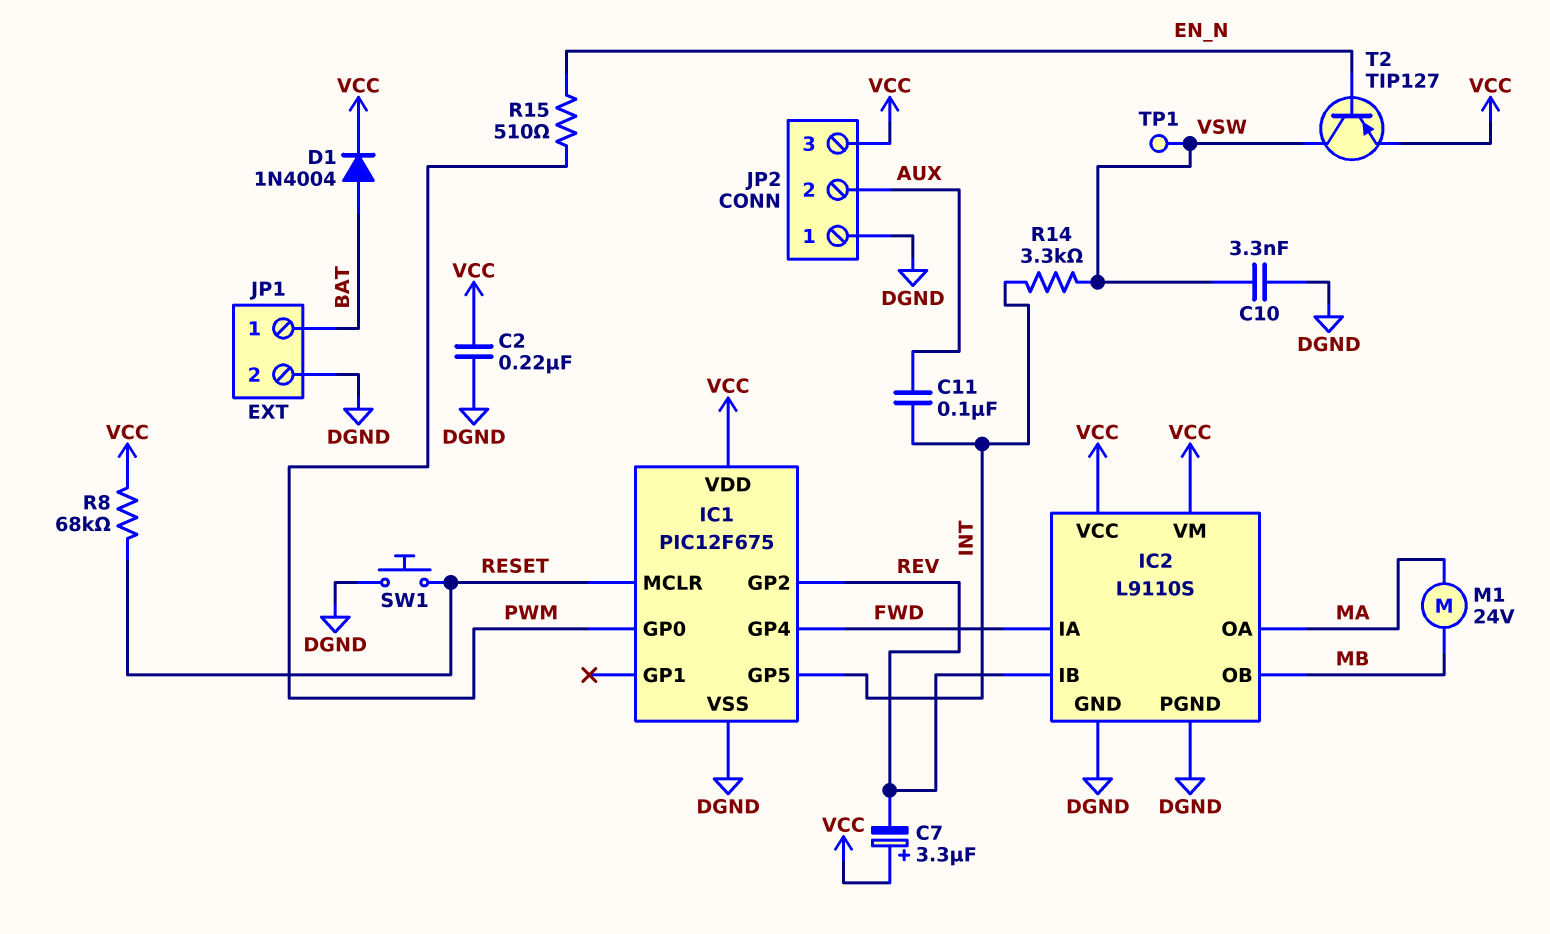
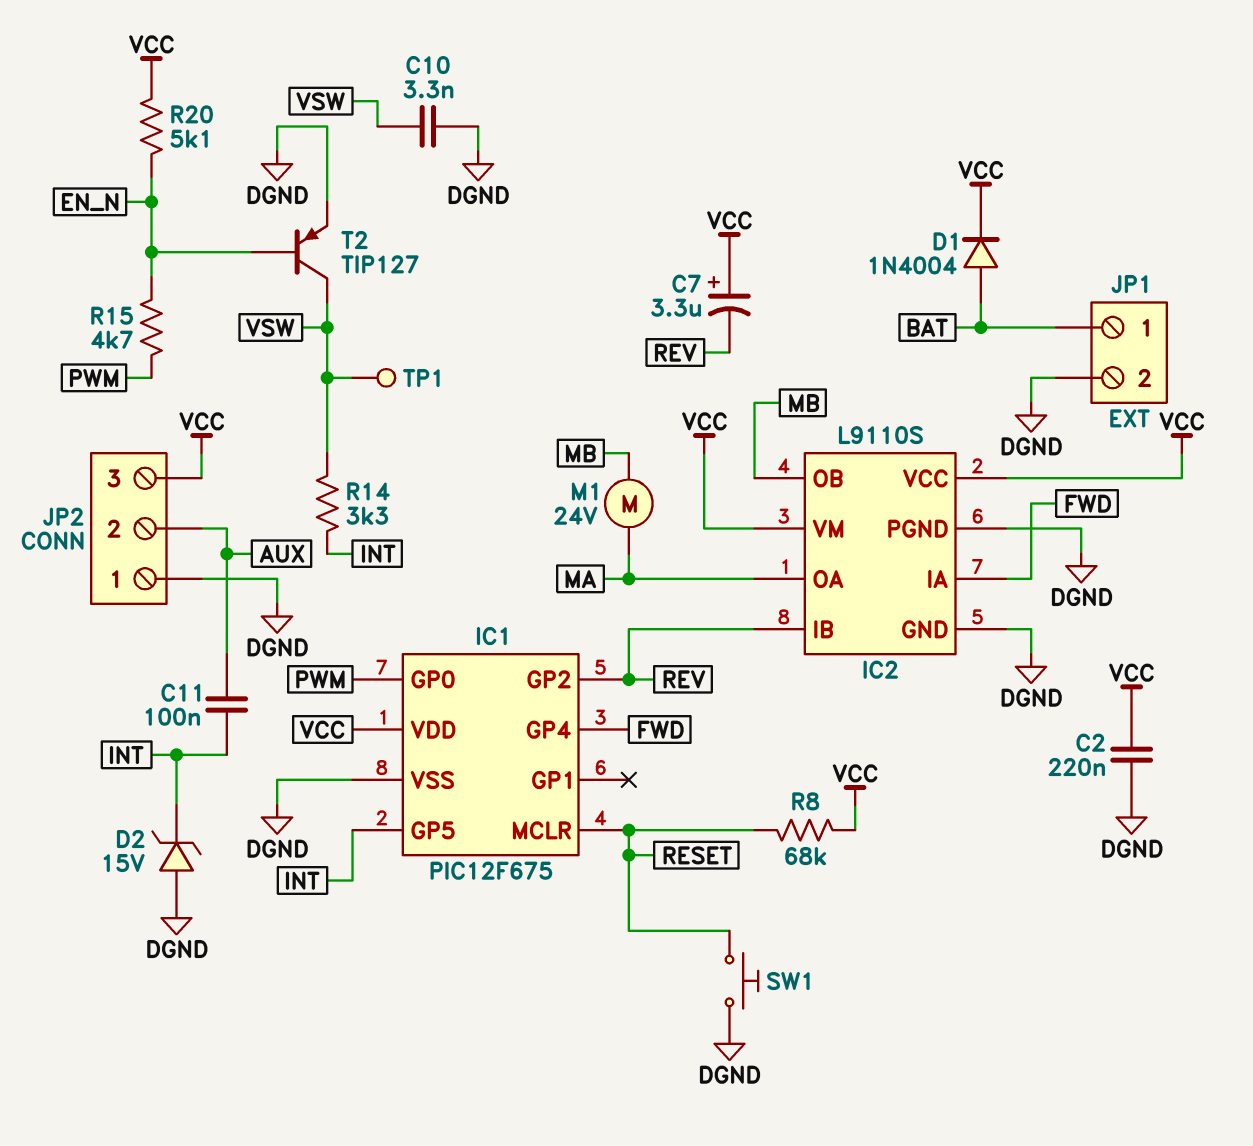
D2: none -> zener 15V (A DGND, K INT)
R15: 510 (EN_N, PWM) -> 4.7k (EN_N, PWM)
R20: none -> 5.1k (EN_N, VCC)
T2: PNP TIP127 (B EN_N, C VSW, E VCC) -> PNP TIP127 (B EN_N, C VSW, E DGND)

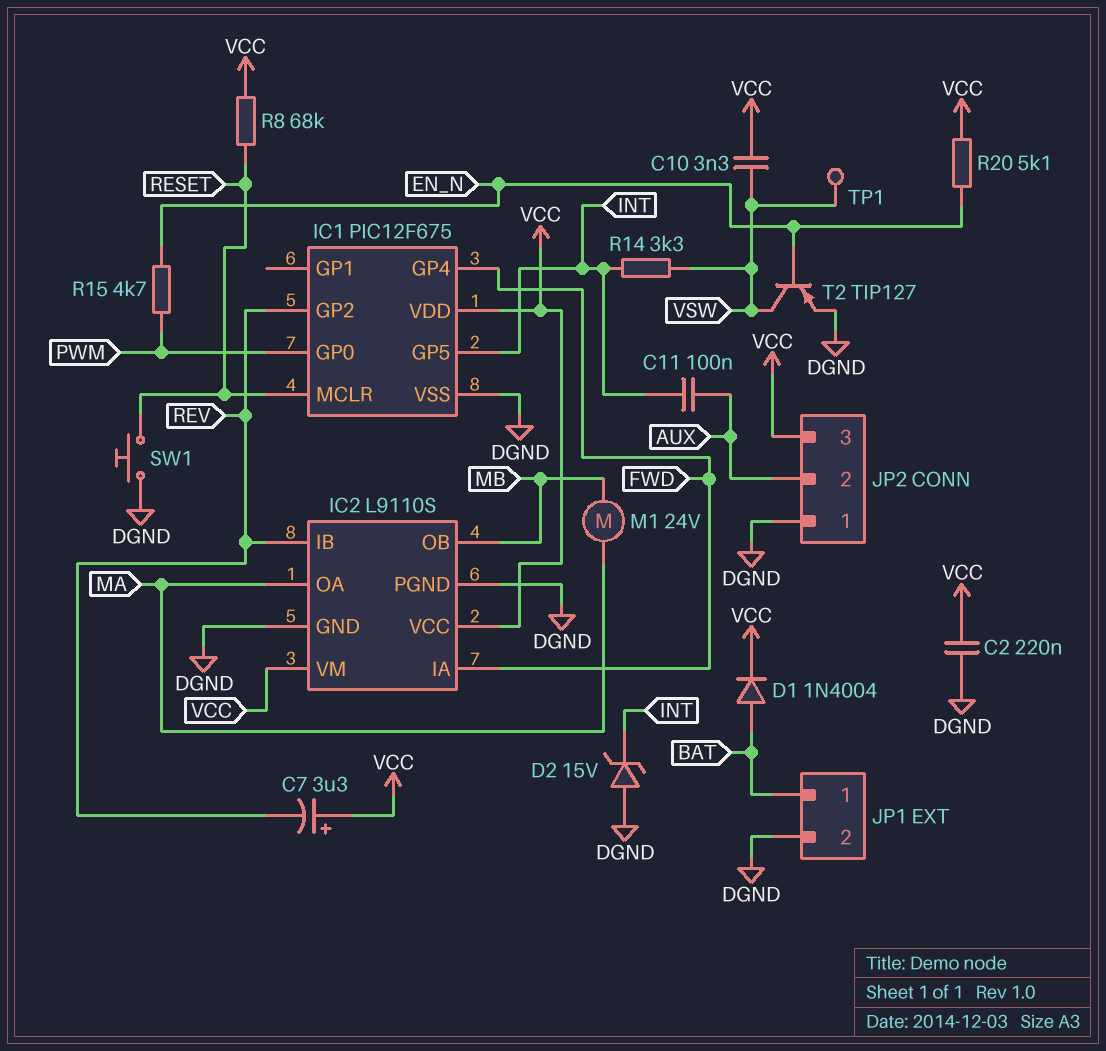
C10: 3.3nF (DGND, VSW) -> 3.3nF (VCC, VSW)

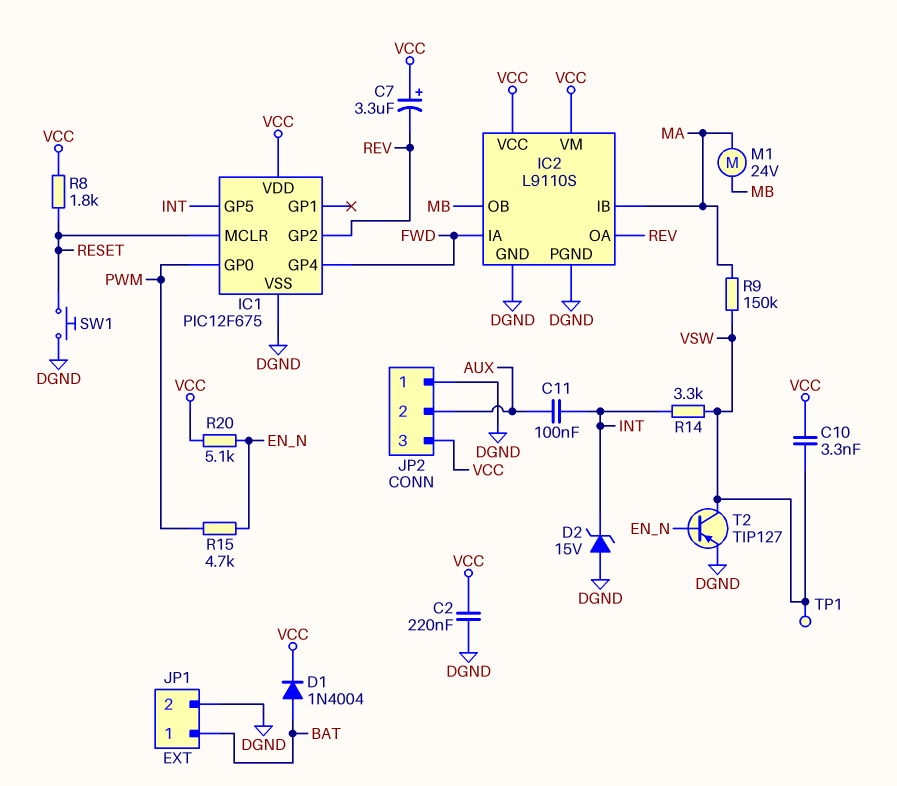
IC2 pin IB: REV -> MA
IC2 pin OA: MA -> REV
R8: 68k (RESET, VCC) -> 1.8k (RESET, VCC)
R9: none -> 150k (MA, VSW)

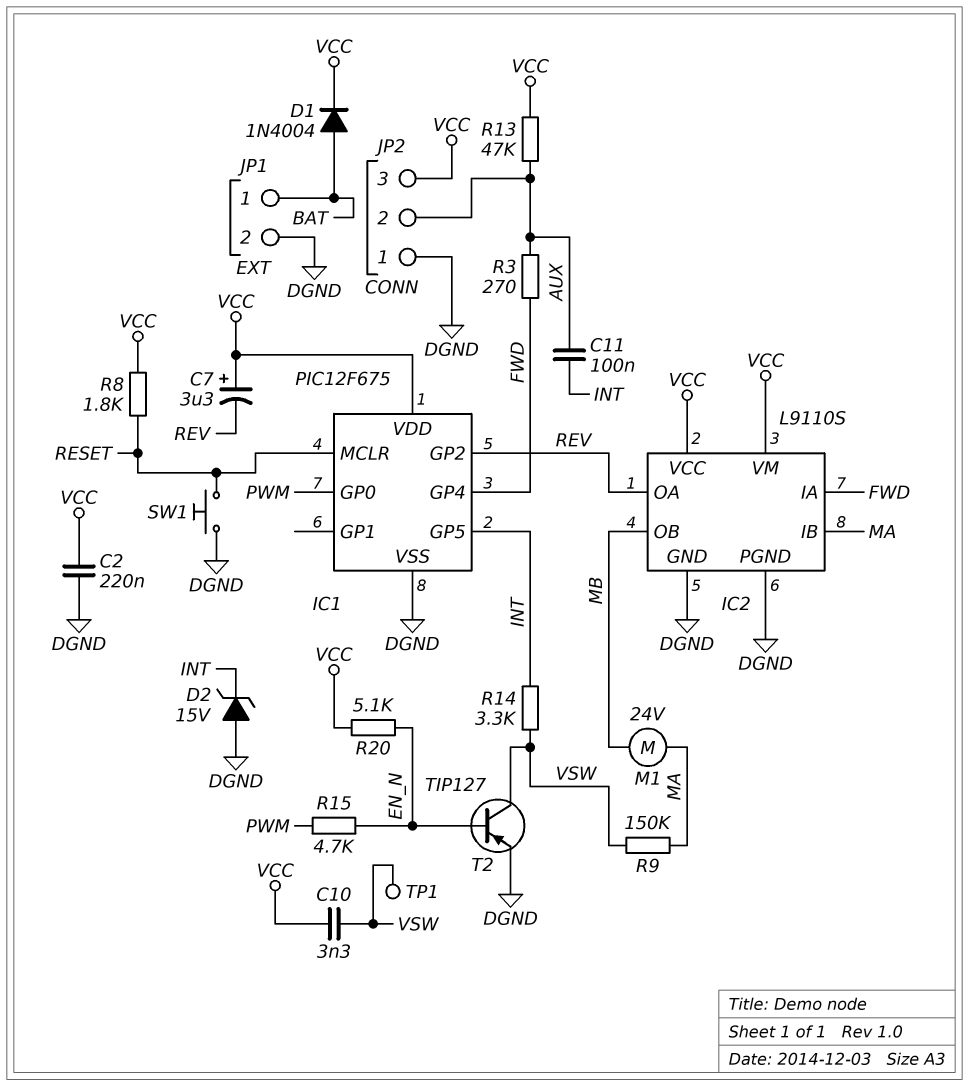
R3: none -> 270 (AUX, FWD)
R13: none -> 47k (AUX, VCC)

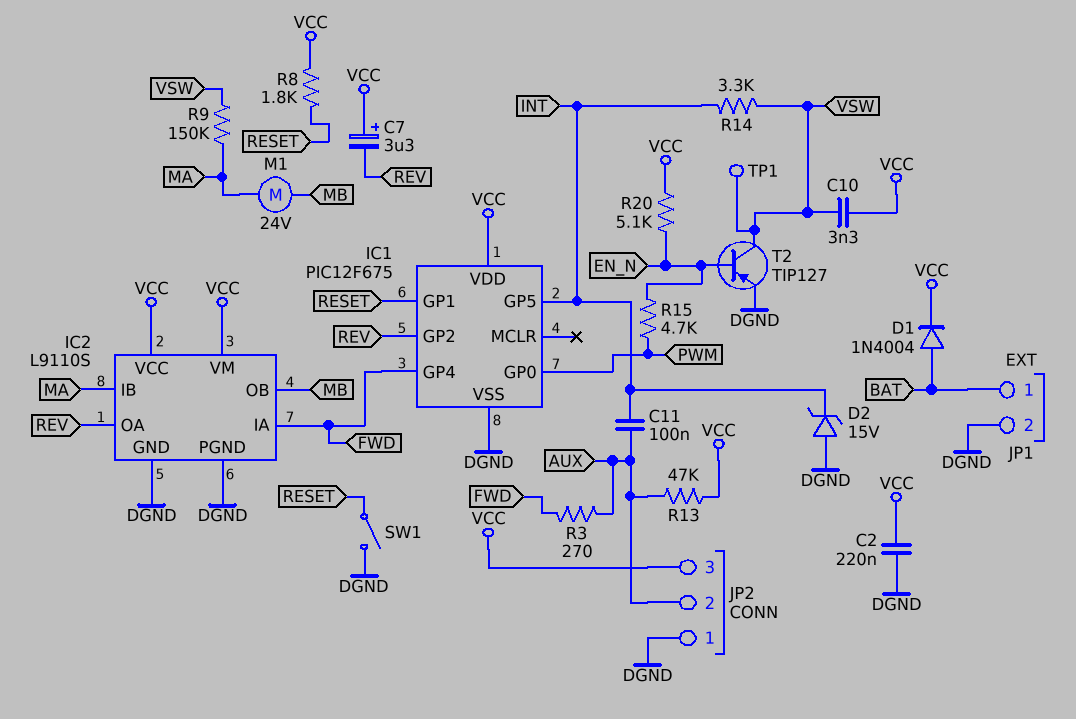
IC1 pin GP1: none -> RESET
IC1 pin MCLR: RESET -> none
SW1: button (DGND, RESET) -> switch (DGND, RESET)

